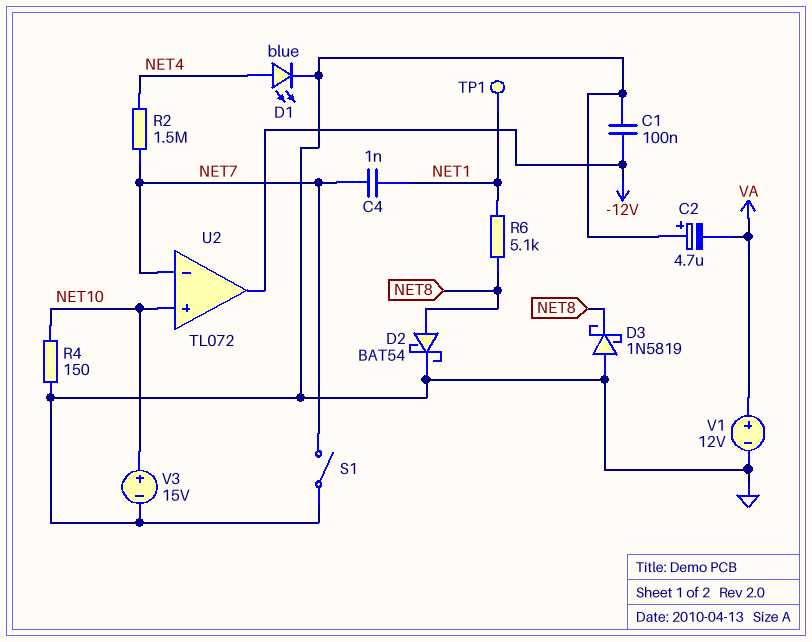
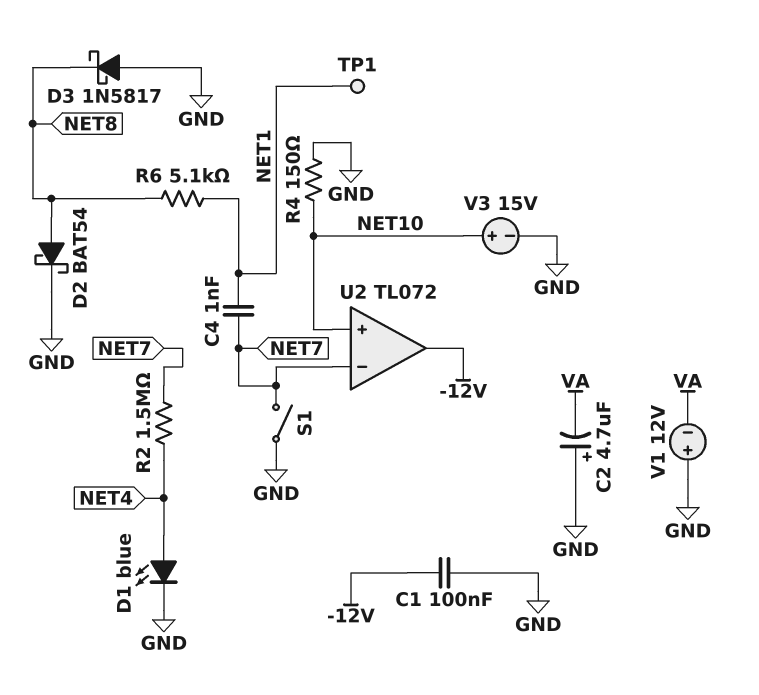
D3: schottky 1N5819 (A GND, K NET8) -> schottky 1N5817 (A GND, K NET8)
V1: 12V (plus VA, minus GND) -> 12V (plus GND, minus VA)

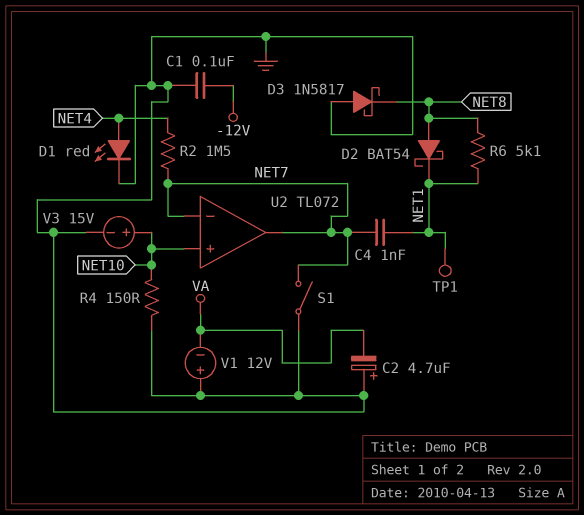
D1: LED blue (A NET4, K GND) -> LED red (A NET4, K GND)
D2: schottky BAT54 (A NET8, K GND) -> schottky BAT54 (A NET8, K NET1)
U2 pin out: -12V -> NET7

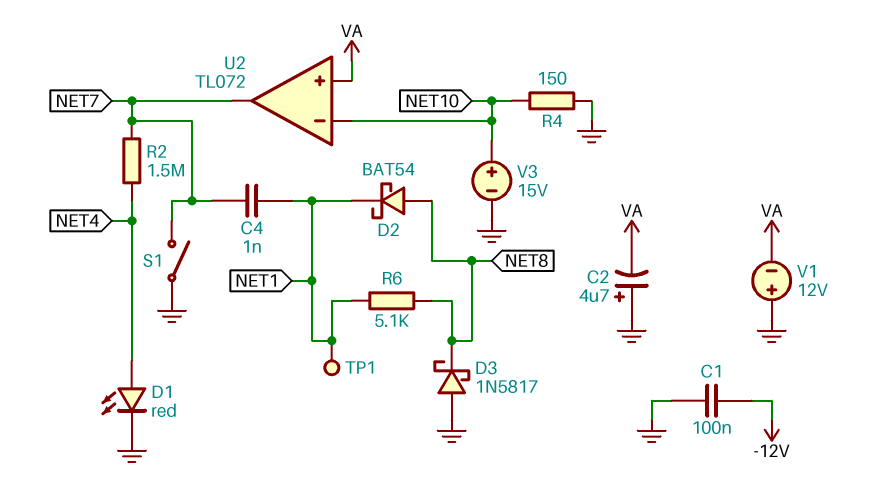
U2 pin in+: NET10 -> VA
U2 pin in-: NET7 -> NET10

